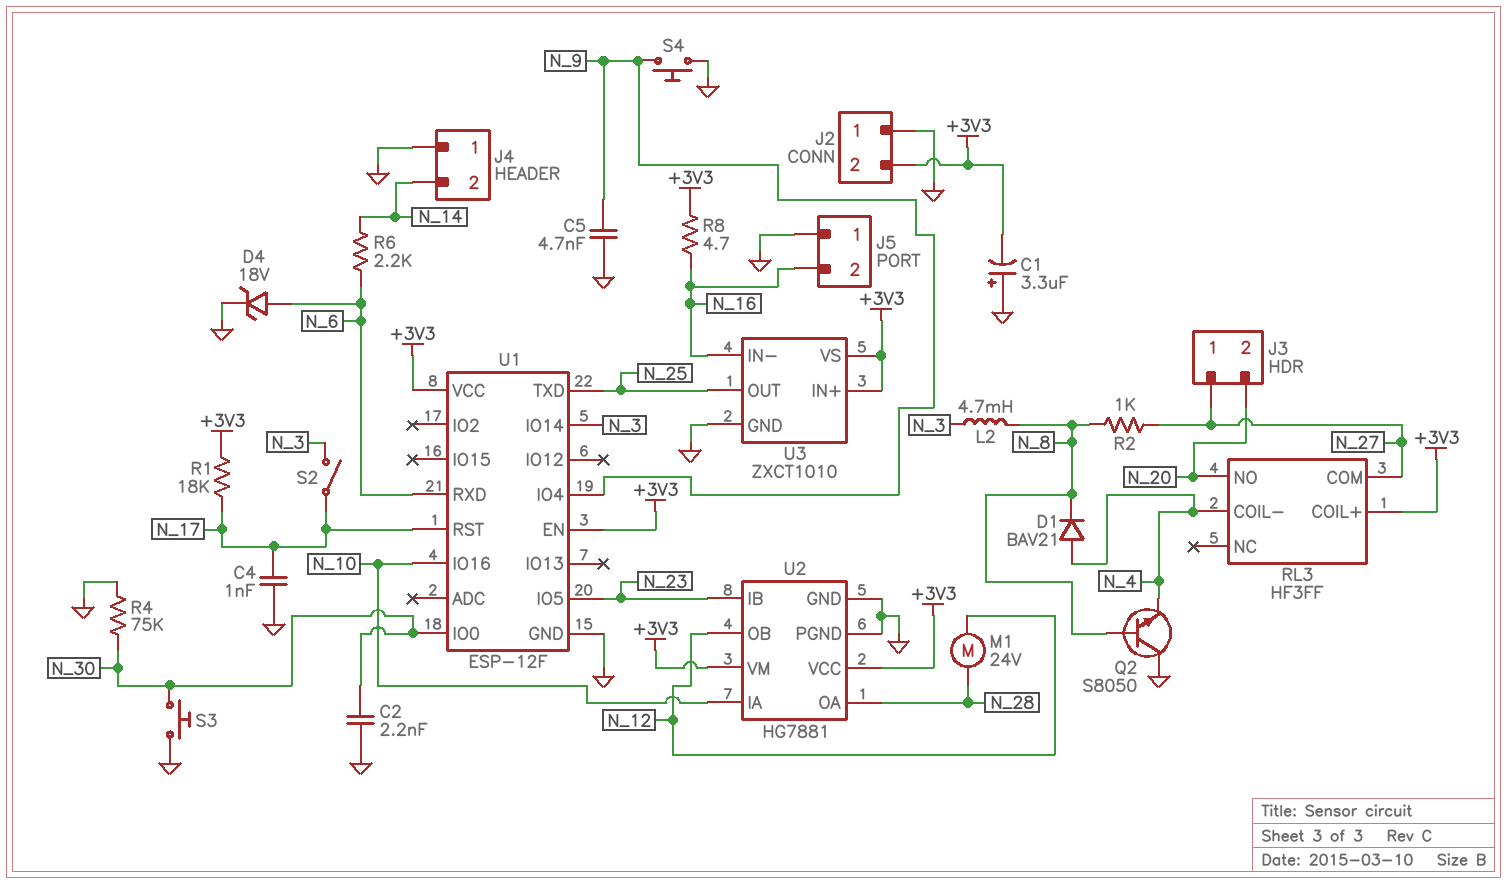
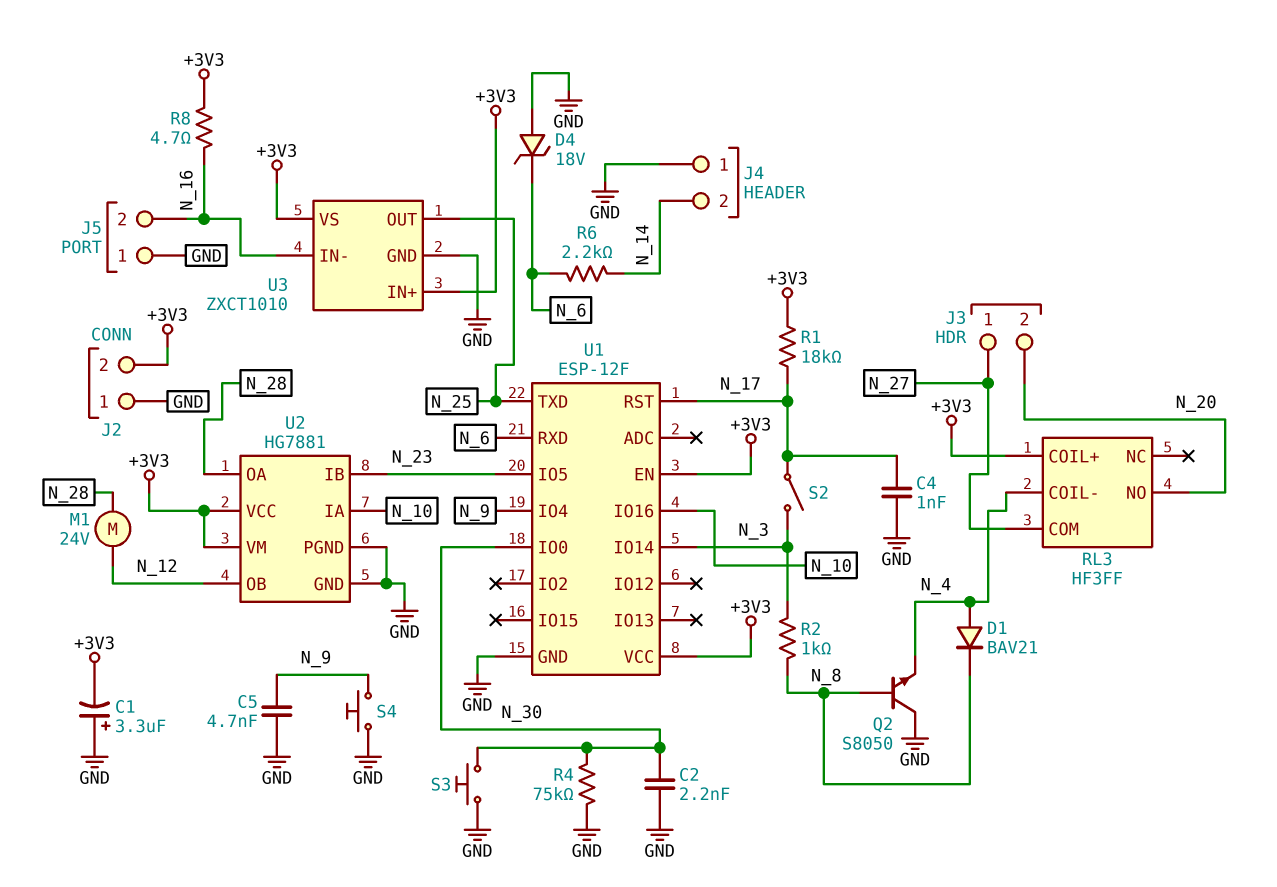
D4: zener 18V (A N_6, K GND) -> zener 18V (A GND, K N_6)
L2: 4.7mH (N_3, N_8) -> none
R2: 1k (N_8, N_27) -> 1k (N_3, N_8)

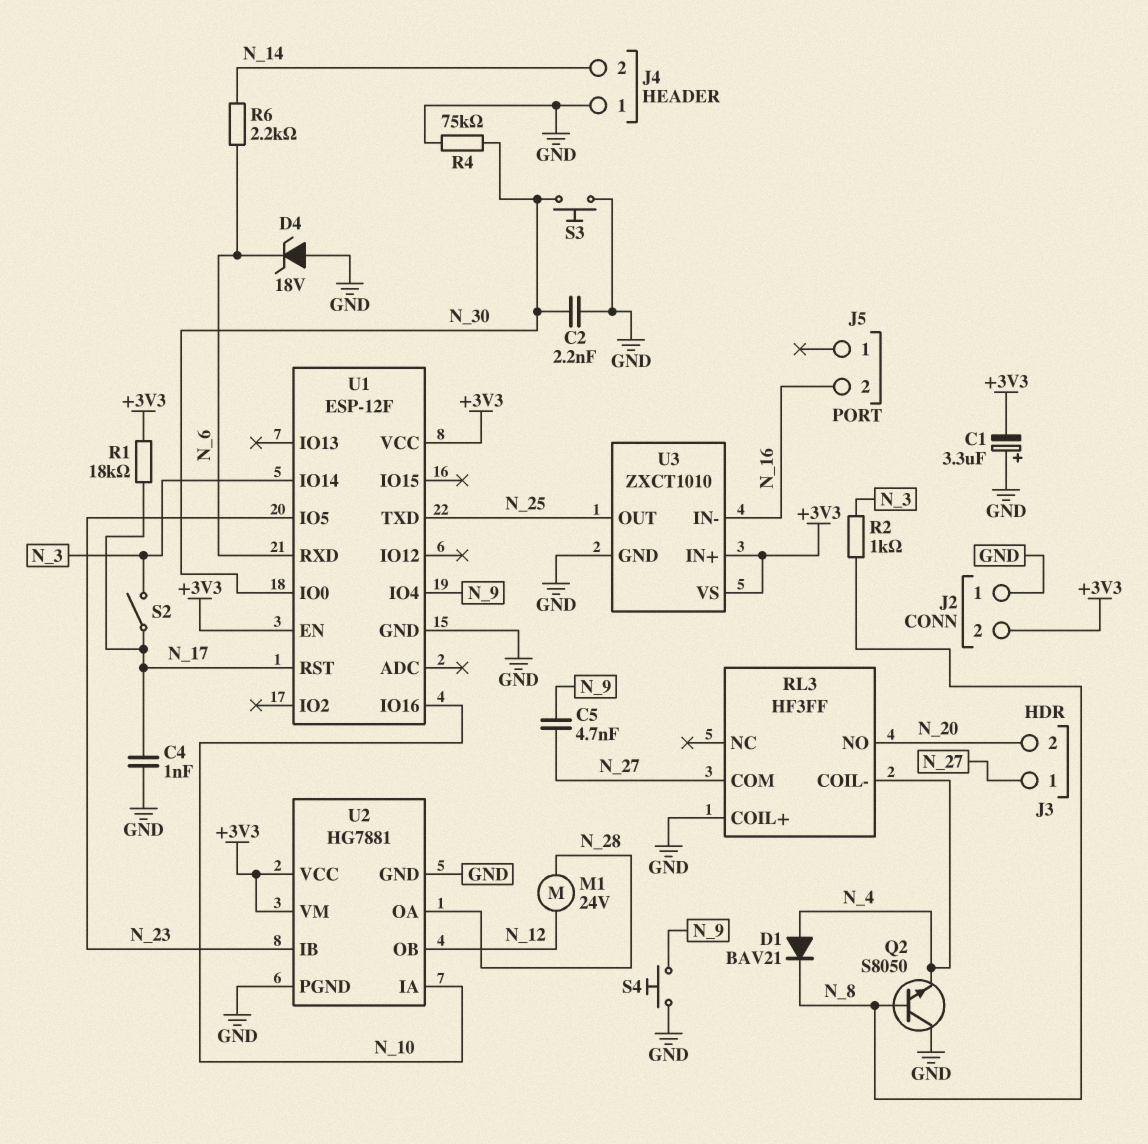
C5: 4.7nF (GND, N_9) -> 4.7nF (N_9, N_27)
J5 pin 1: GND -> none
R8: 4.7 (+3V3, N_16) -> none
RL3 pin COIL+: +3V3 -> GND

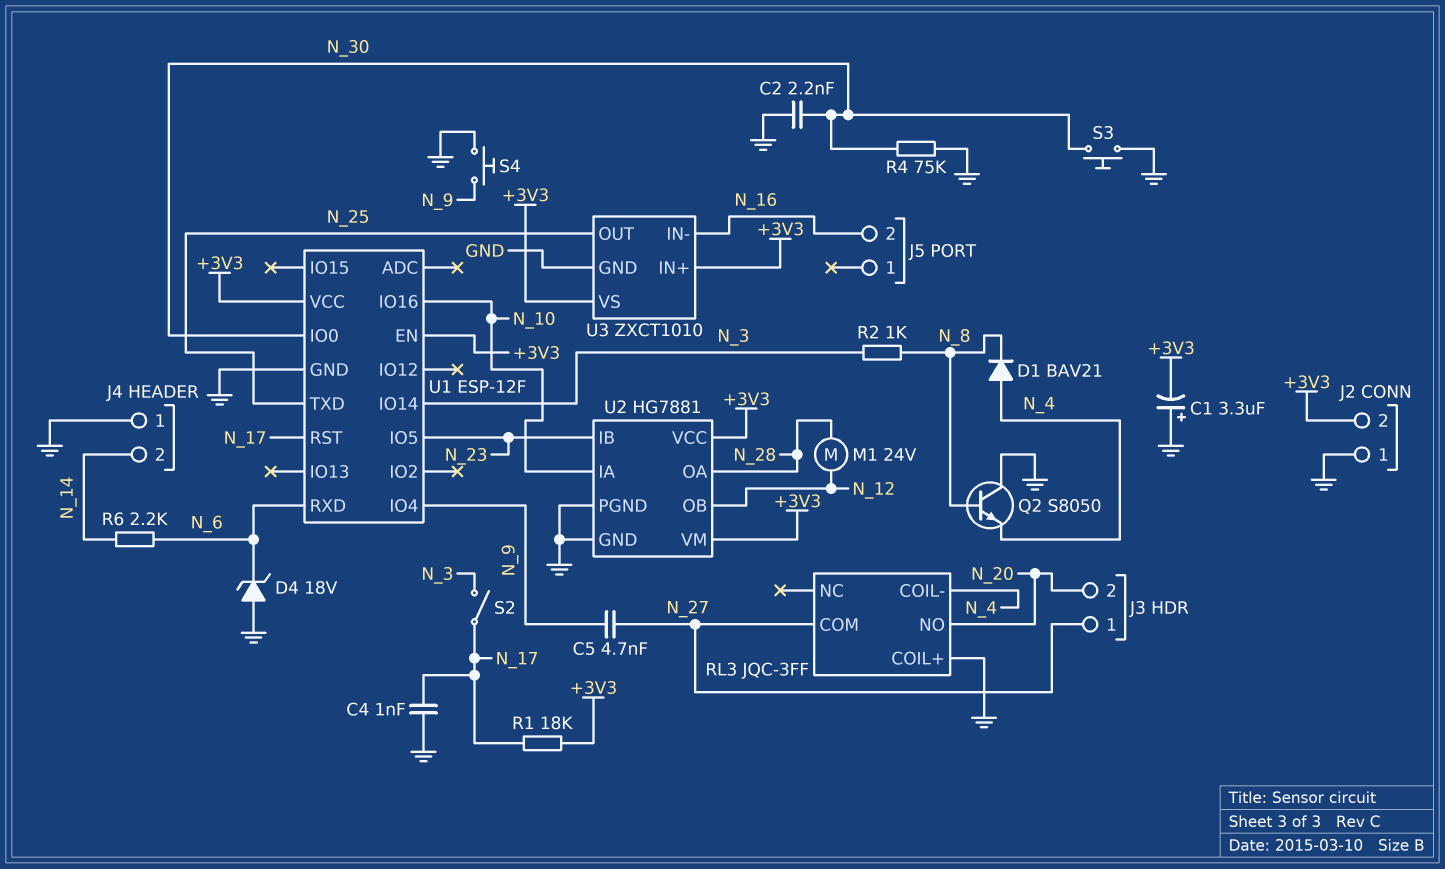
RL3: HF3FF -> JQC-3FF

